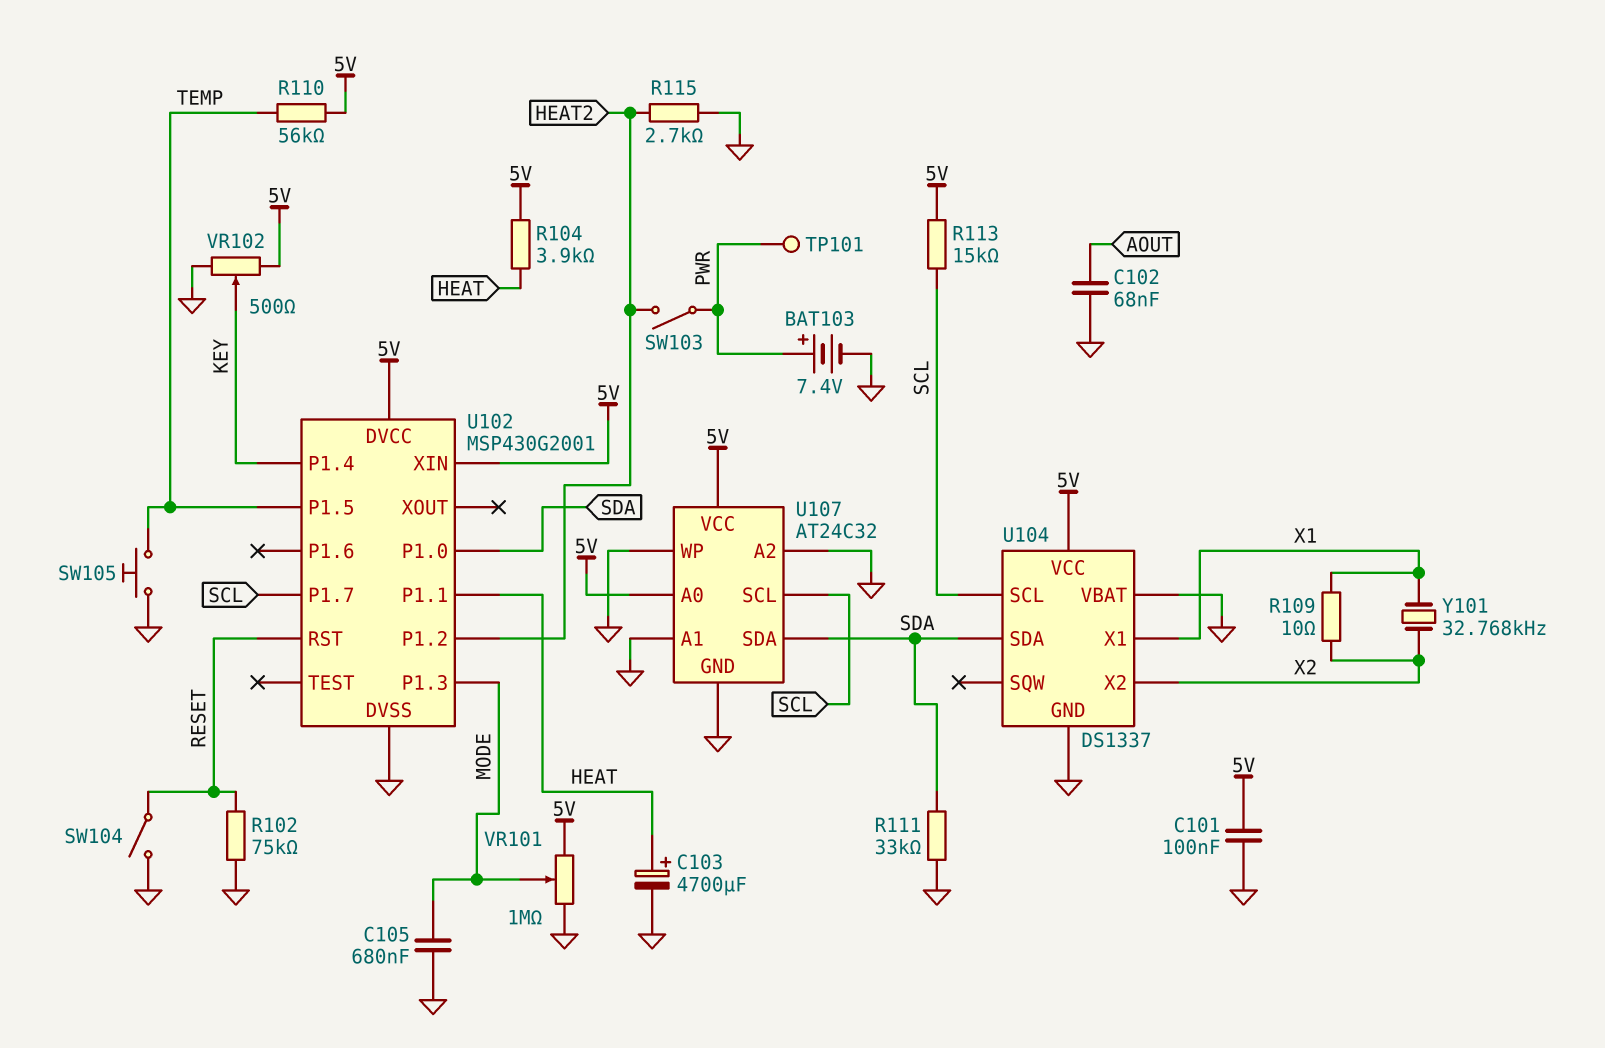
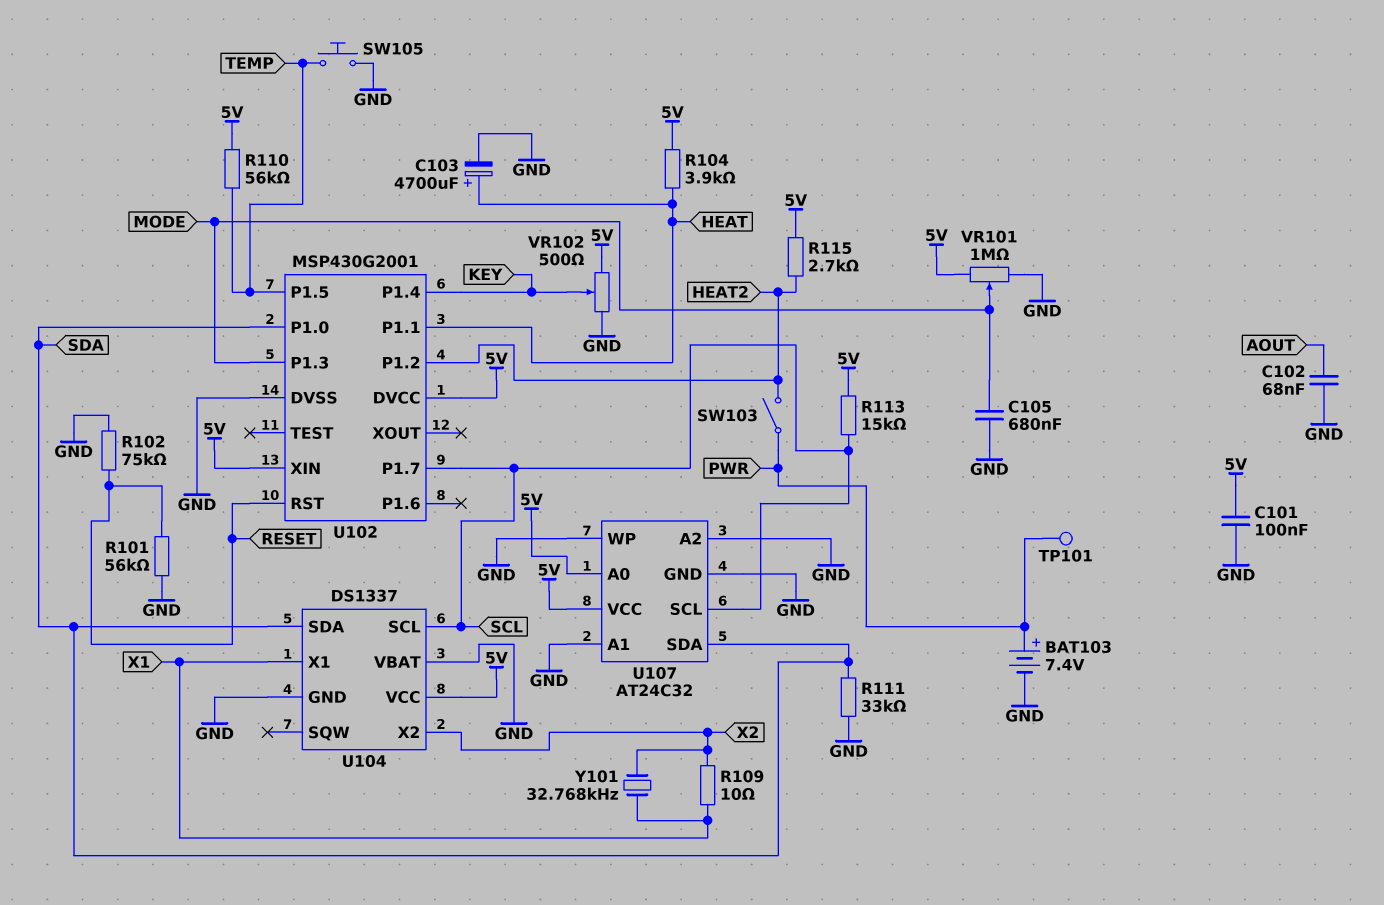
R101: none -> 56k (GND, RESET)
R115: 2.7k (GND, HEAT2) -> 2.7k (5V, HEAT2)
SW104: switch (GND, RESET) -> none

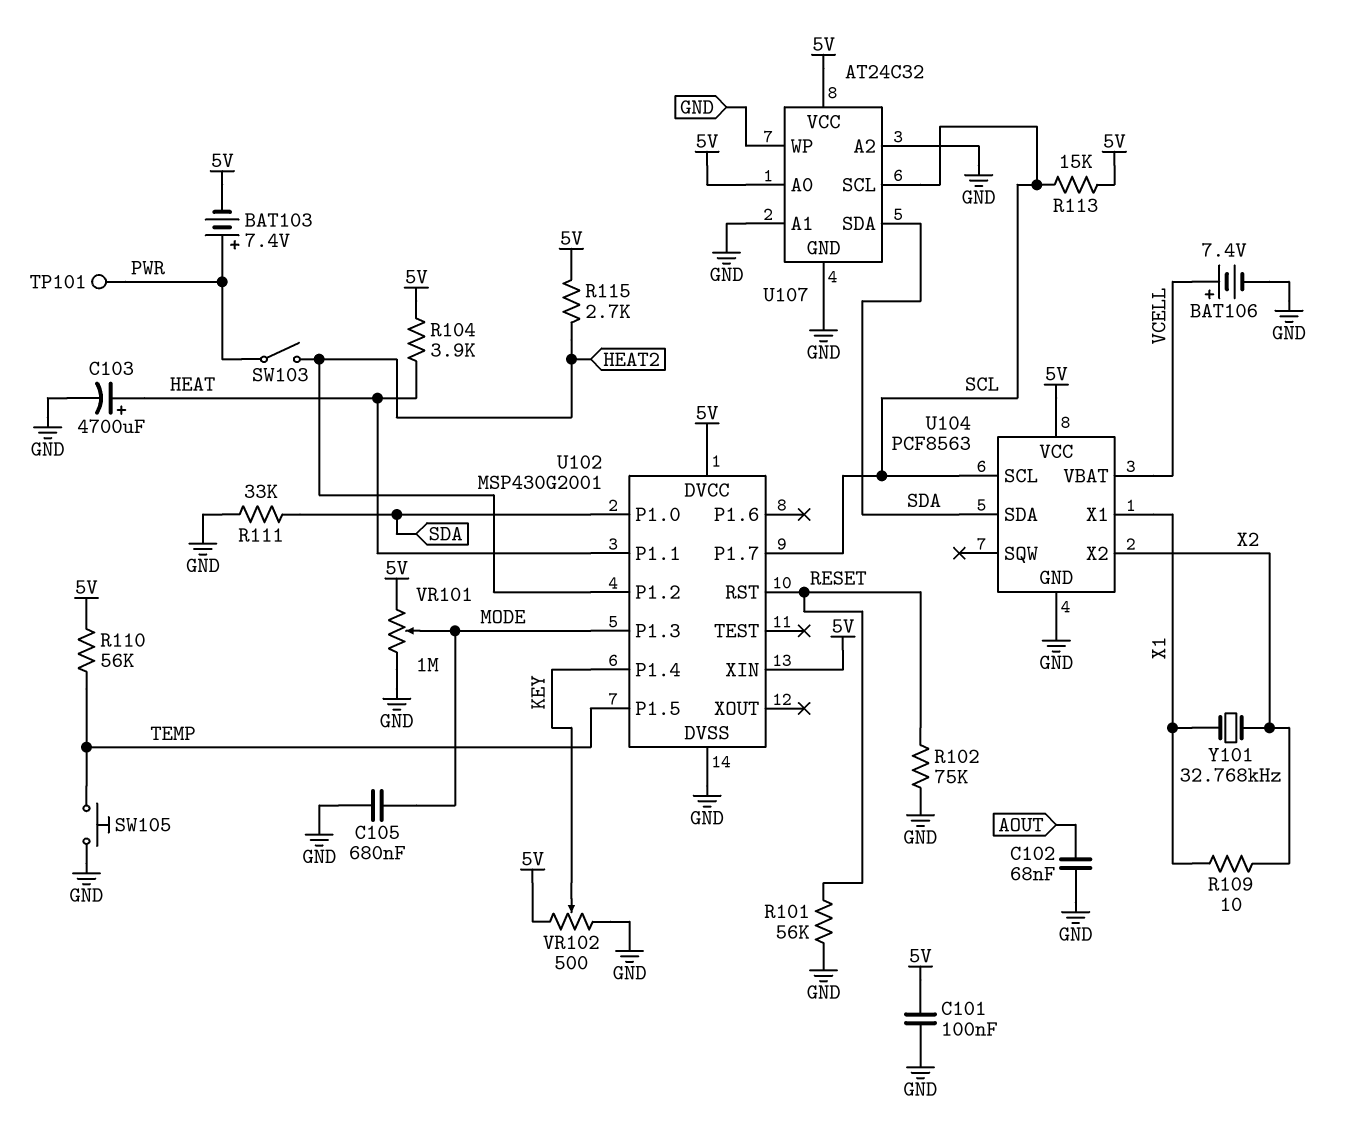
BAT103: 7.4V (plus PWR, minus GND) -> 7.4V (plus PWR, minus 5V)
BAT106: none -> 7.4V (plus VCELL, minus GND)
U104: DS1337 -> PCF8563
U104 pin VBAT: GND -> VCELL

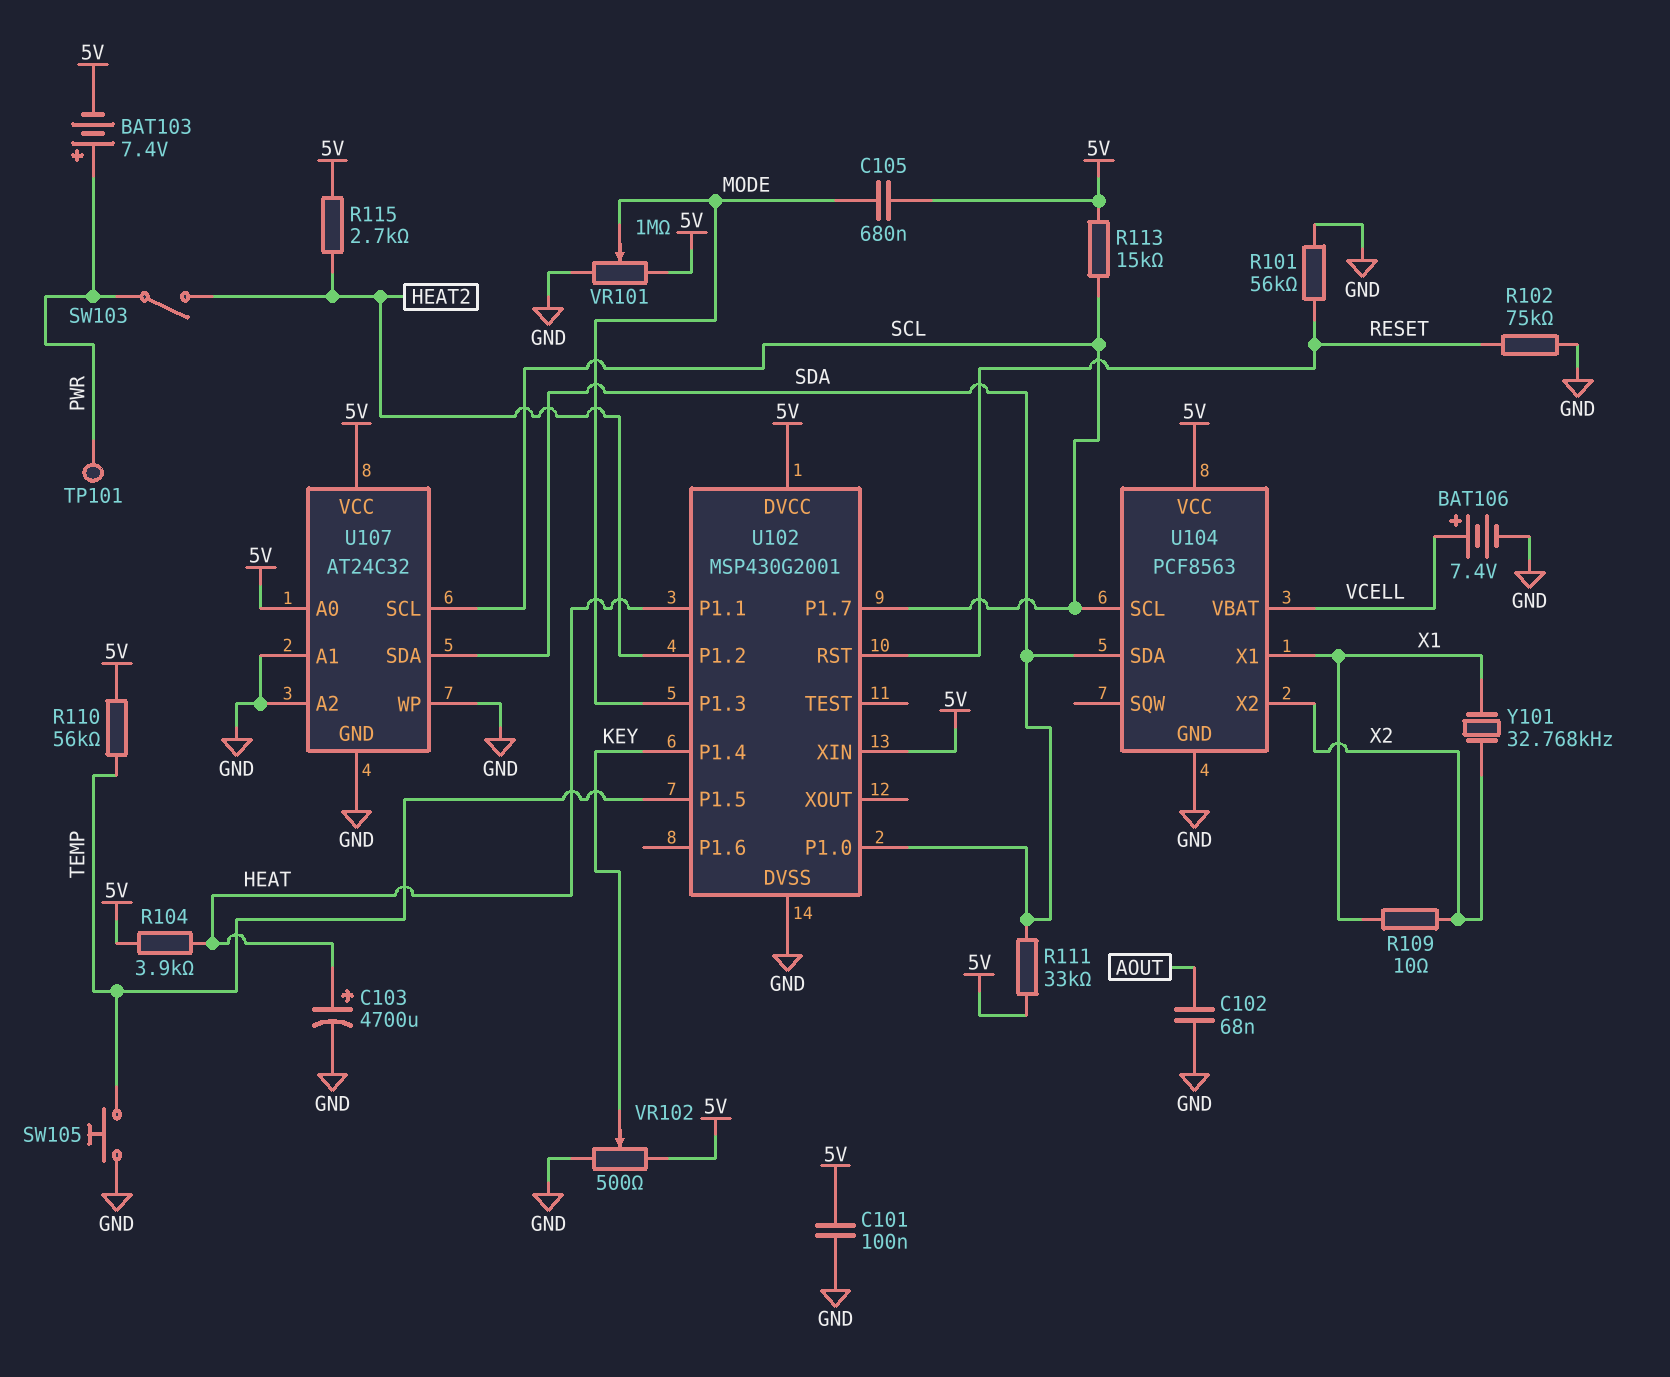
C105: 680nF (GND, MODE) -> 680nF (5V, MODE)
R111: 33k (GND, SDA) -> 33k (5V, SDA)

